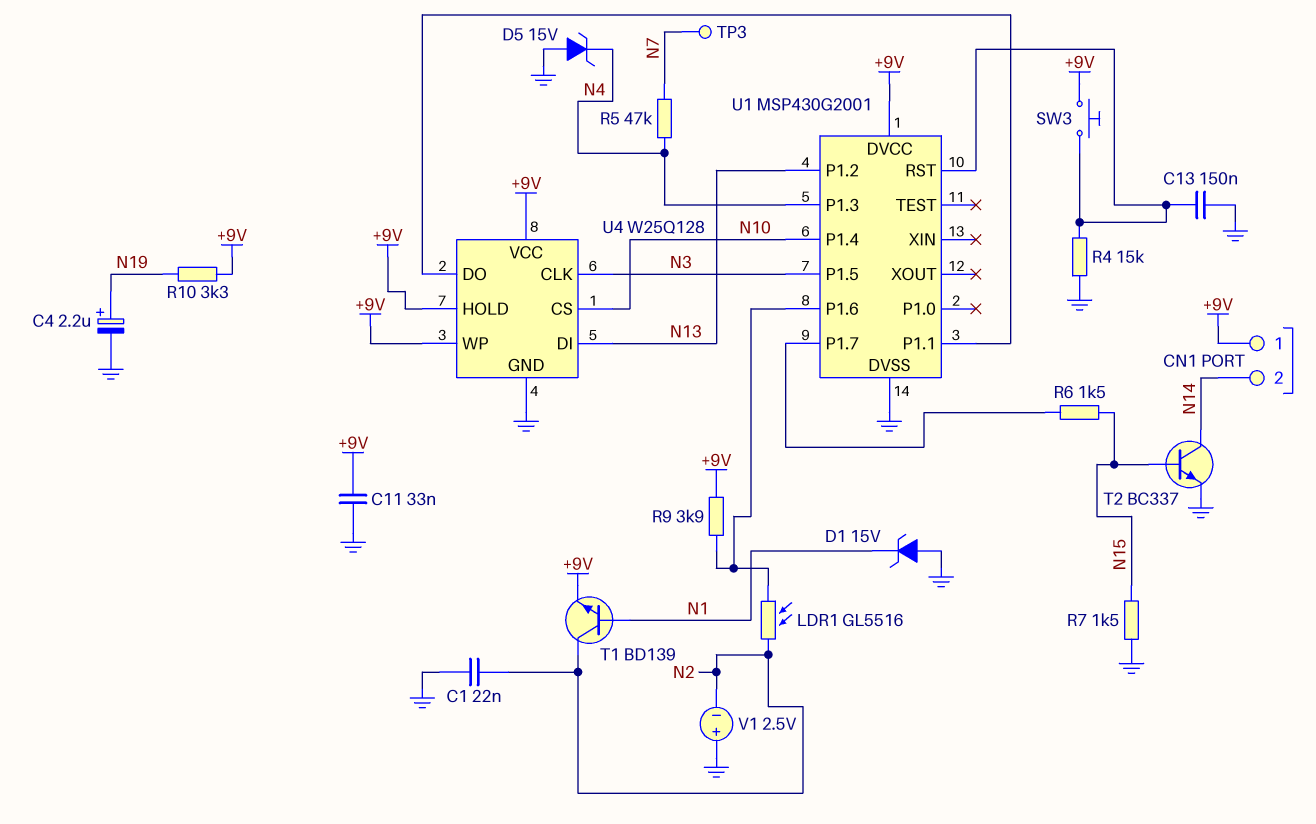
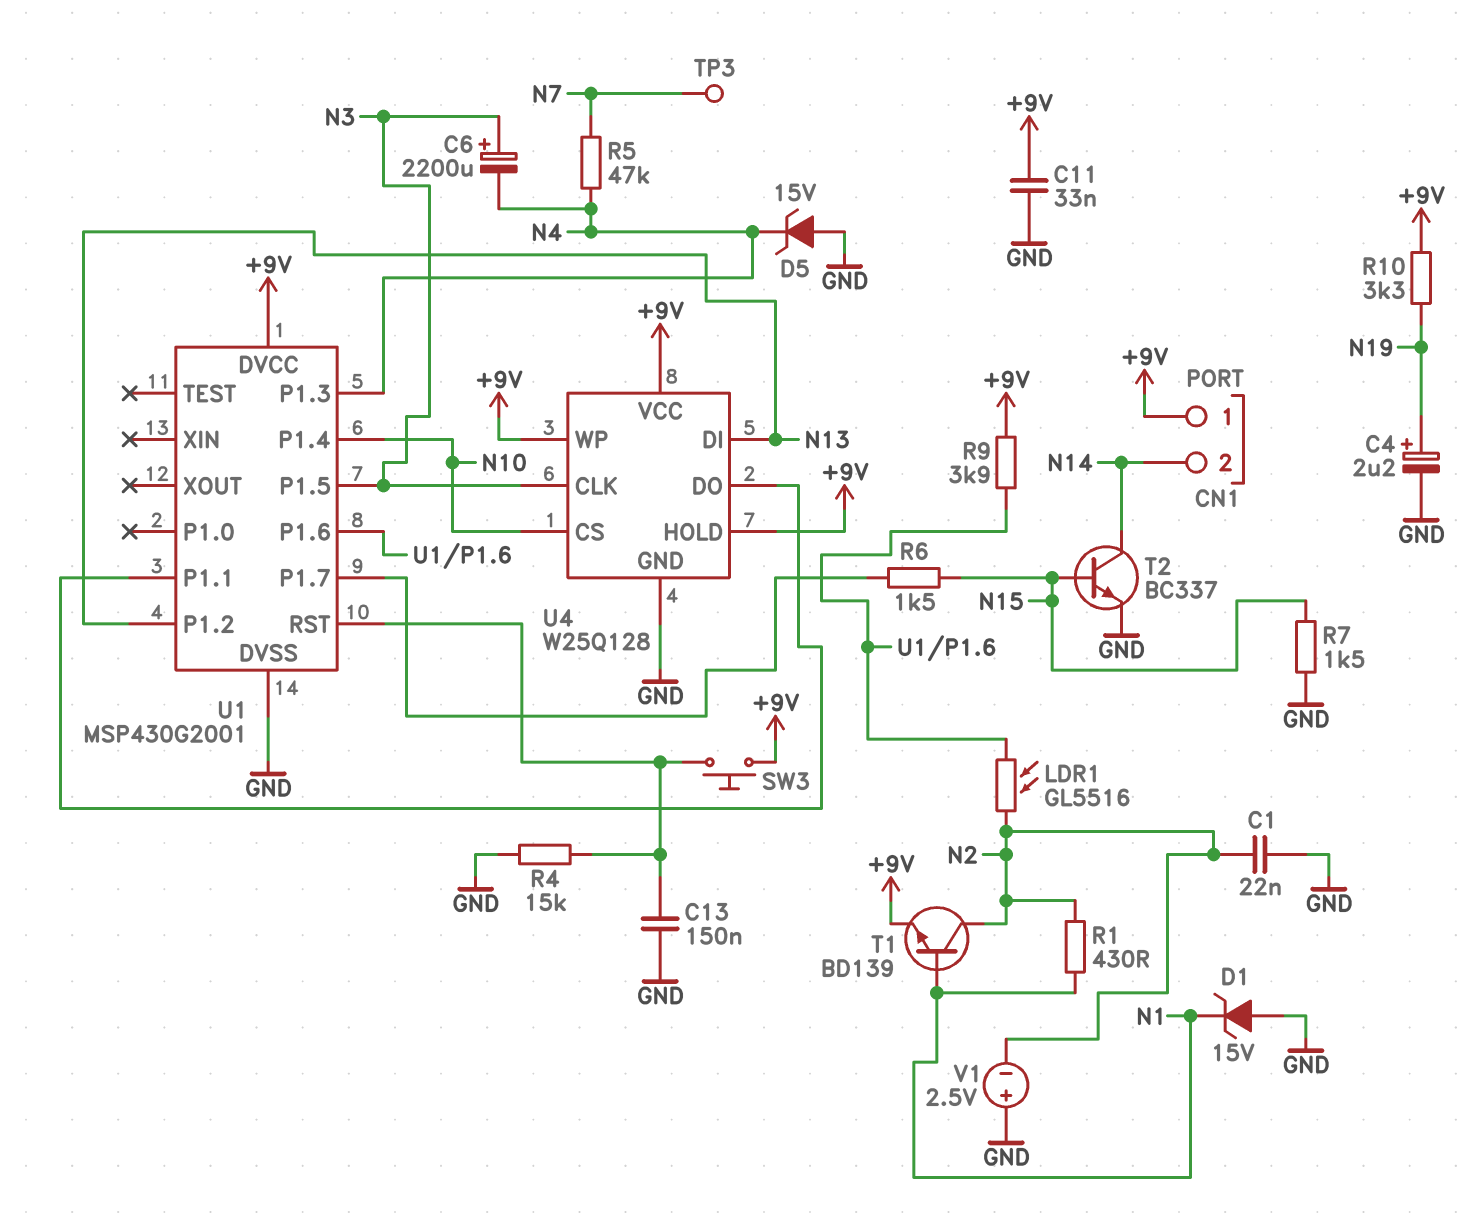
C6: none -> 2200uF (plus N3, minus N4)
R1: none -> 430 (N1, N2)

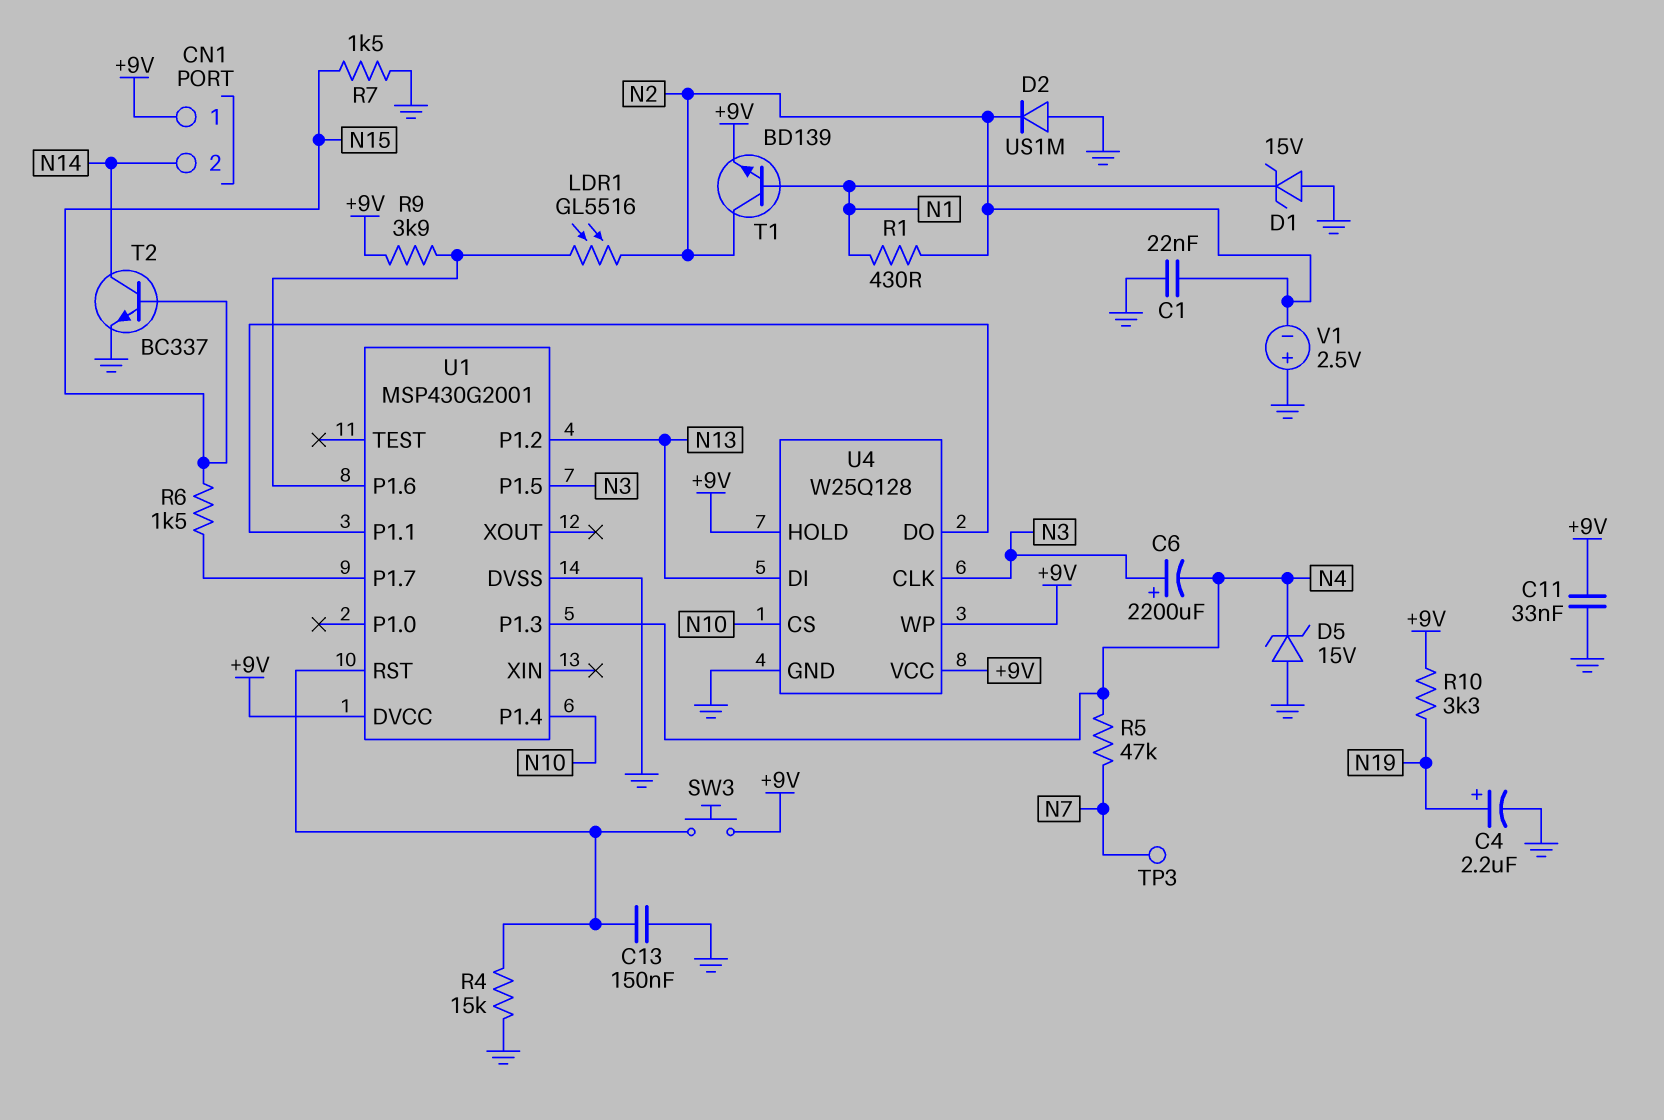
D2: none -> diode US1M (A GND, K N2)

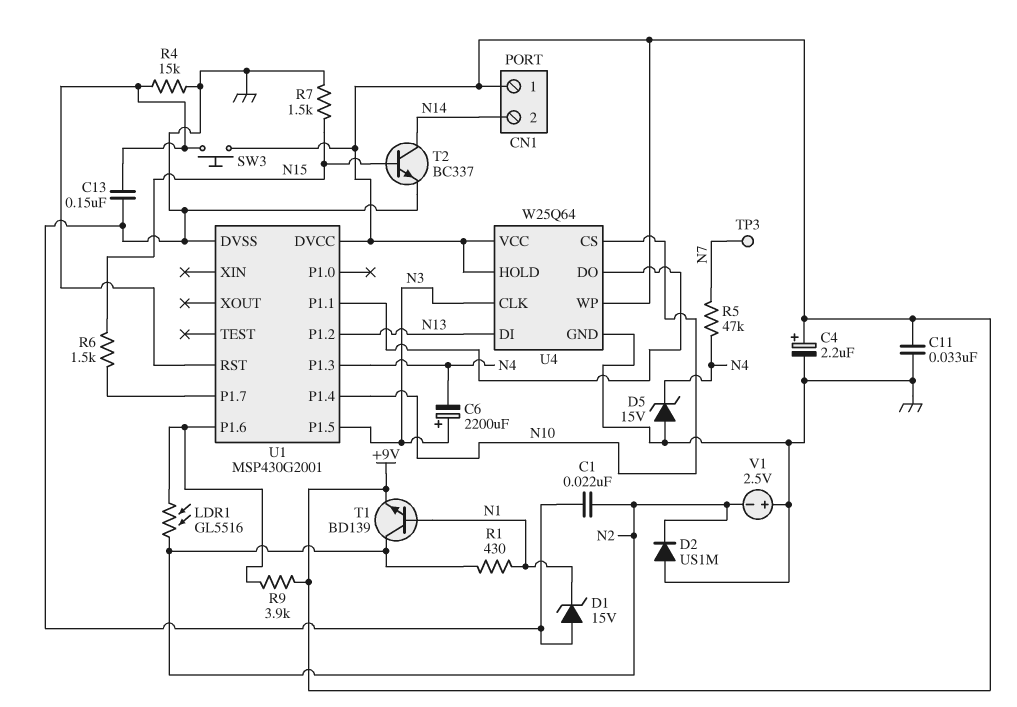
C4: 2.2uF (plus N19, minus GND) -> 2.2uF (plus +9V, minus GND)
R10: 3.3k (+9V, N19) -> none
U4: W25Q128 -> W25Q64

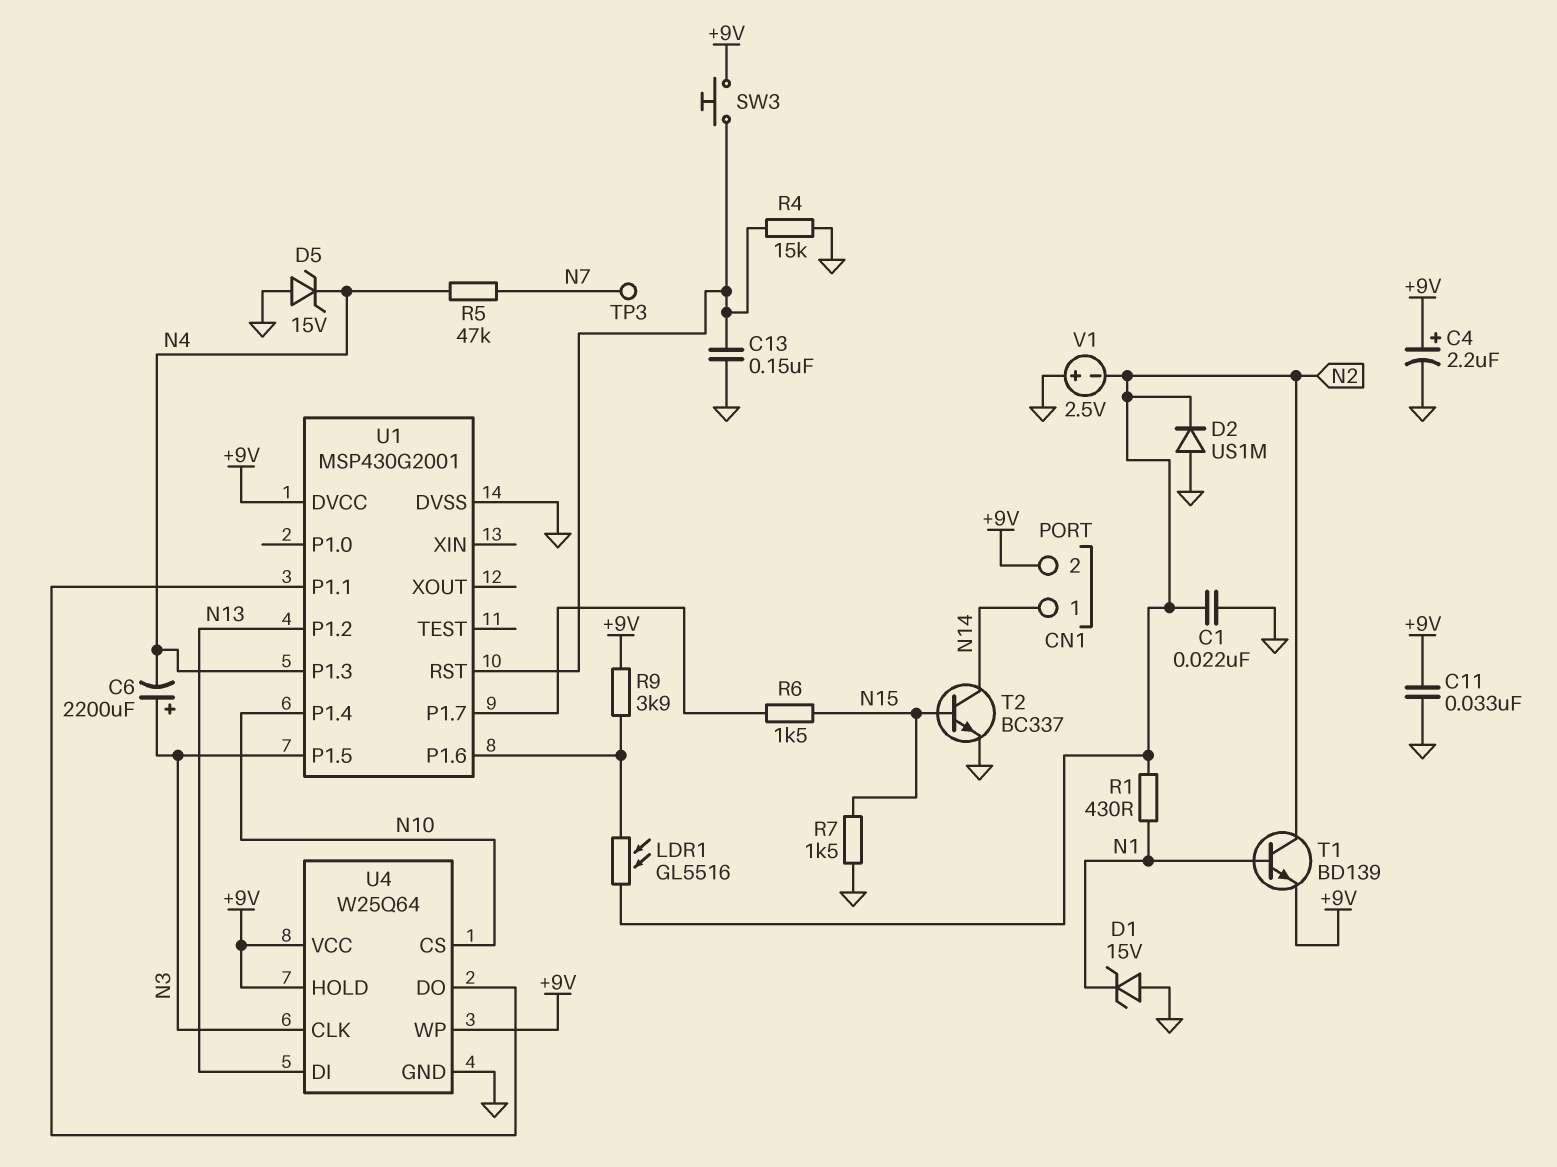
CN1 pin 1: +9V -> N14
CN1 pin 2: N14 -> +9V

